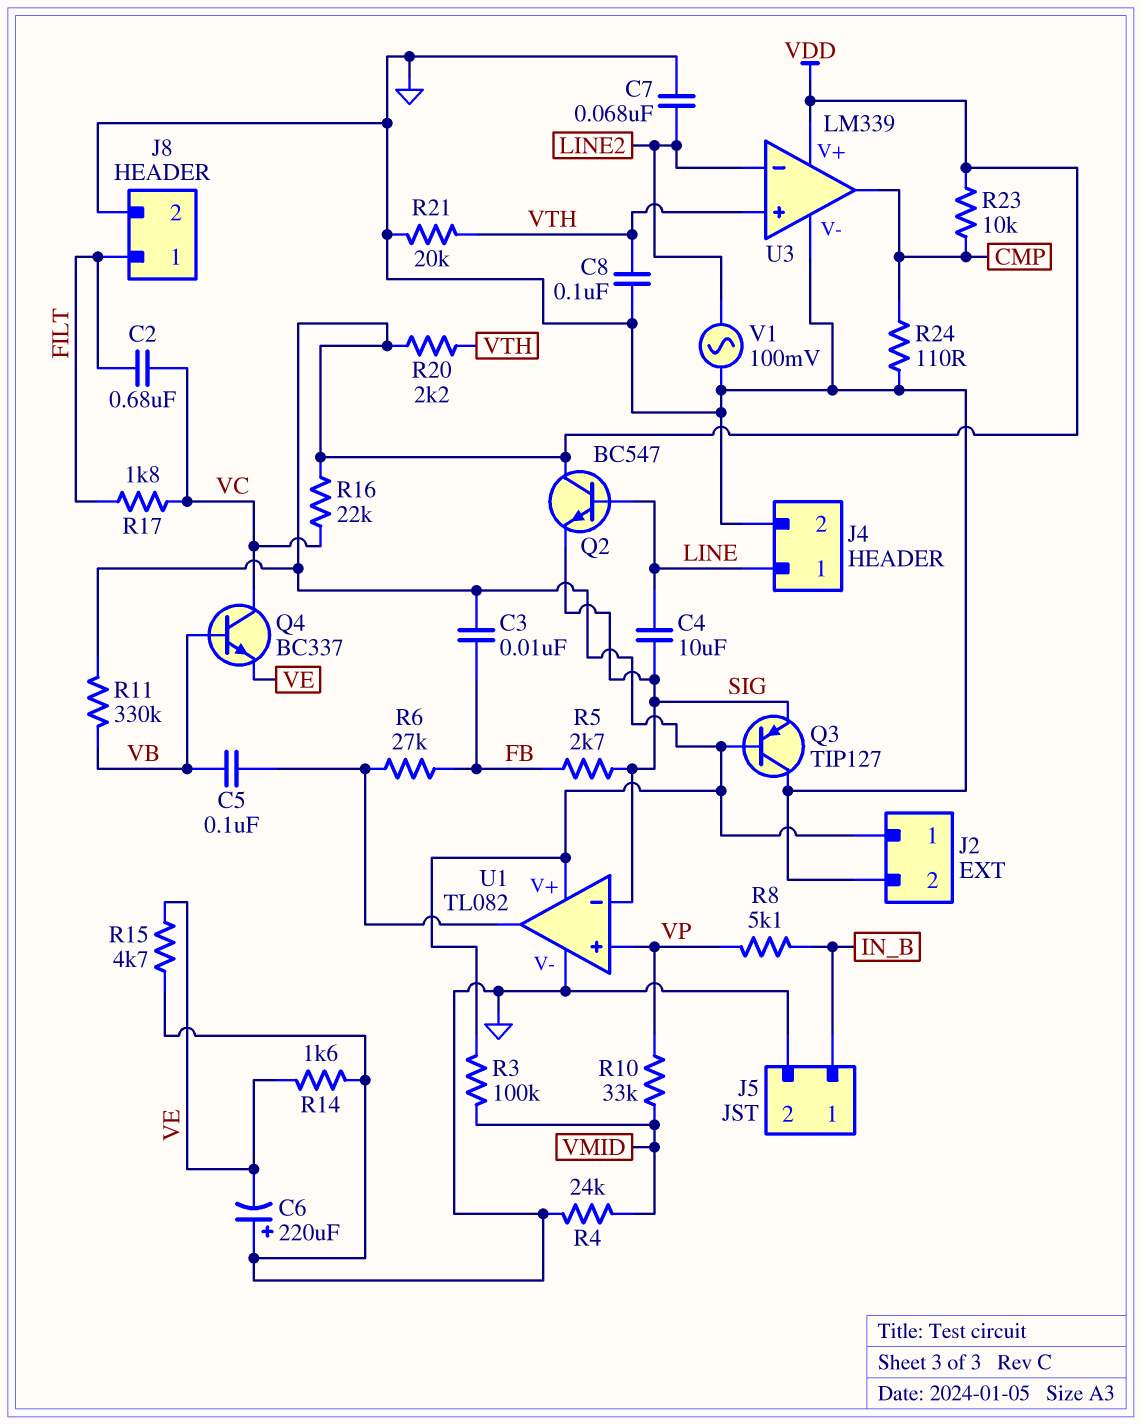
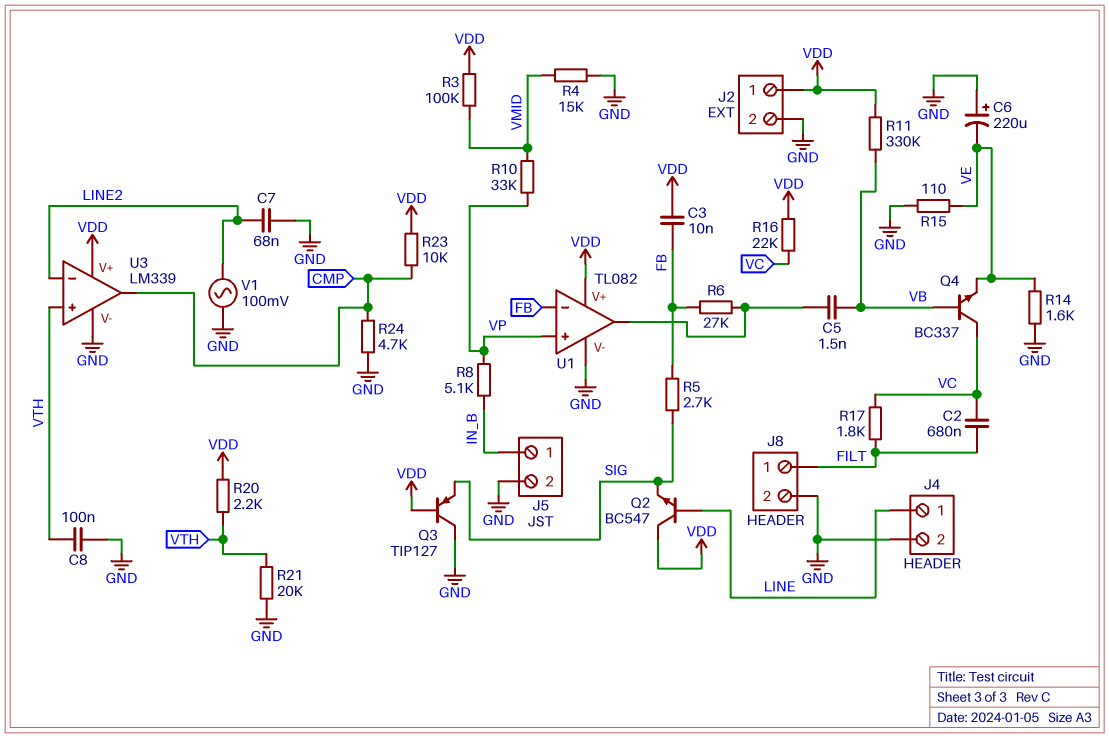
C4: 10uF (LINE, SIG) -> none
C5: 100nF (U1/out, VB) -> 1.5nF (U1/out, VB)
R4: 24k (GND, VMID) -> 15k (GND, VMID)
R15: 4.7k (GND, VE) -> 110 (GND, VE)
R24: 110 (CMP, GND) -> 4.7k (CMP, GND)
U1 pin in-: SIG -> FB

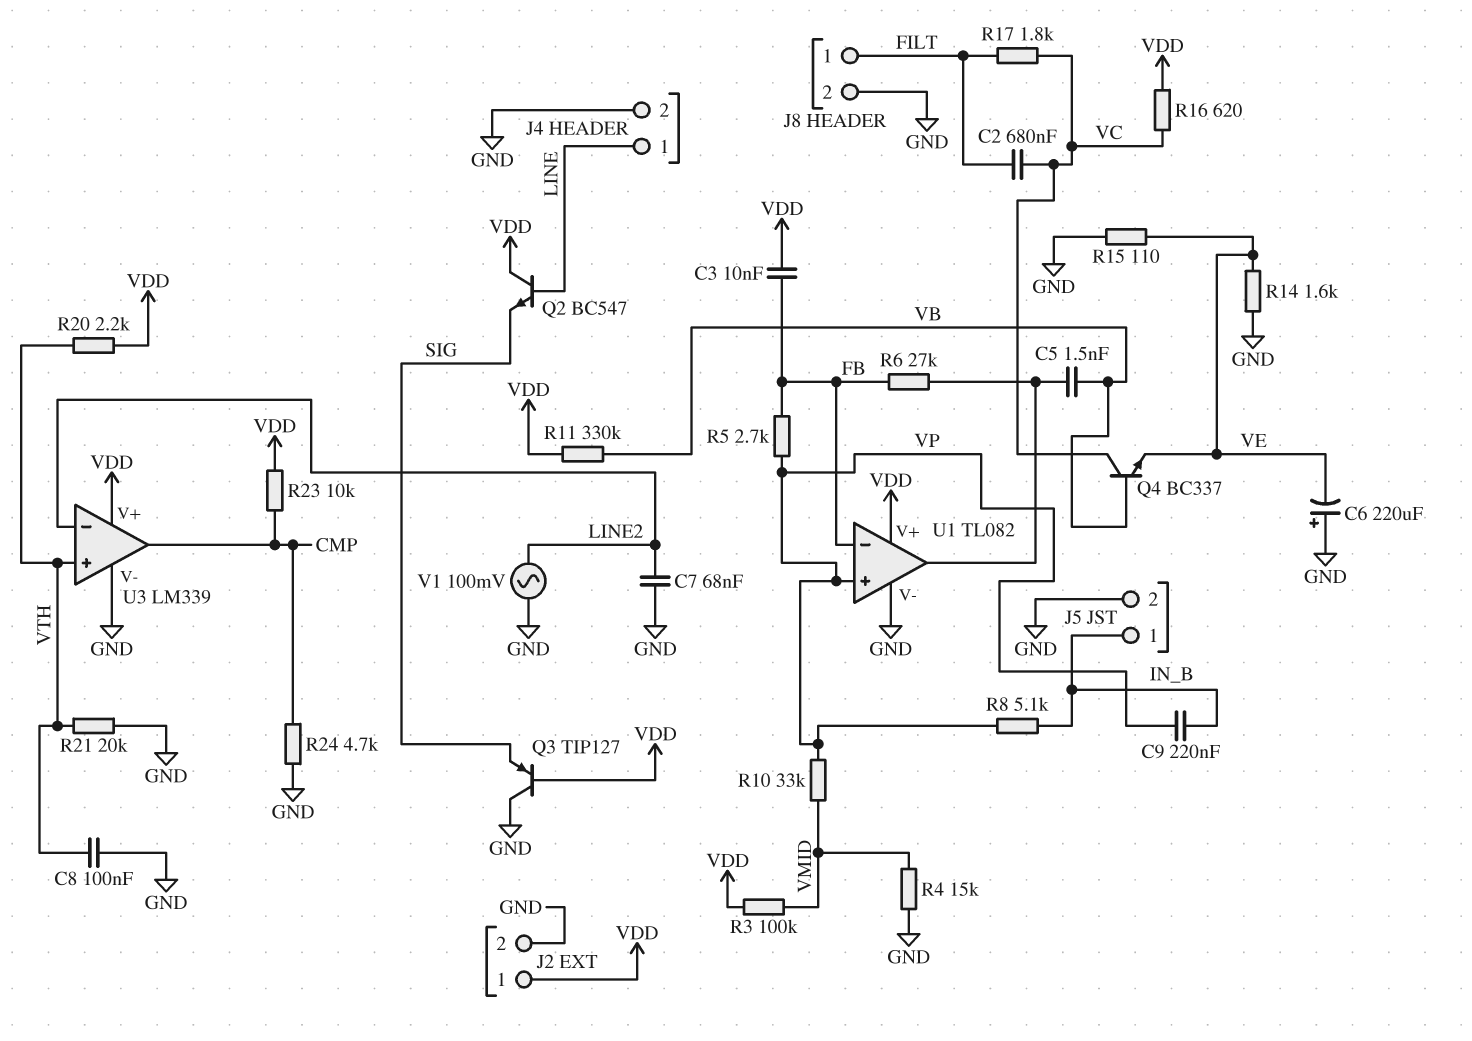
C9: none -> 220nF (IN_B, VP)
R5: 2.7k (FB, SIG) -> 2.7k (FB, VP)
R16: 22k (VC, VDD) -> 620 (VC, VDD)

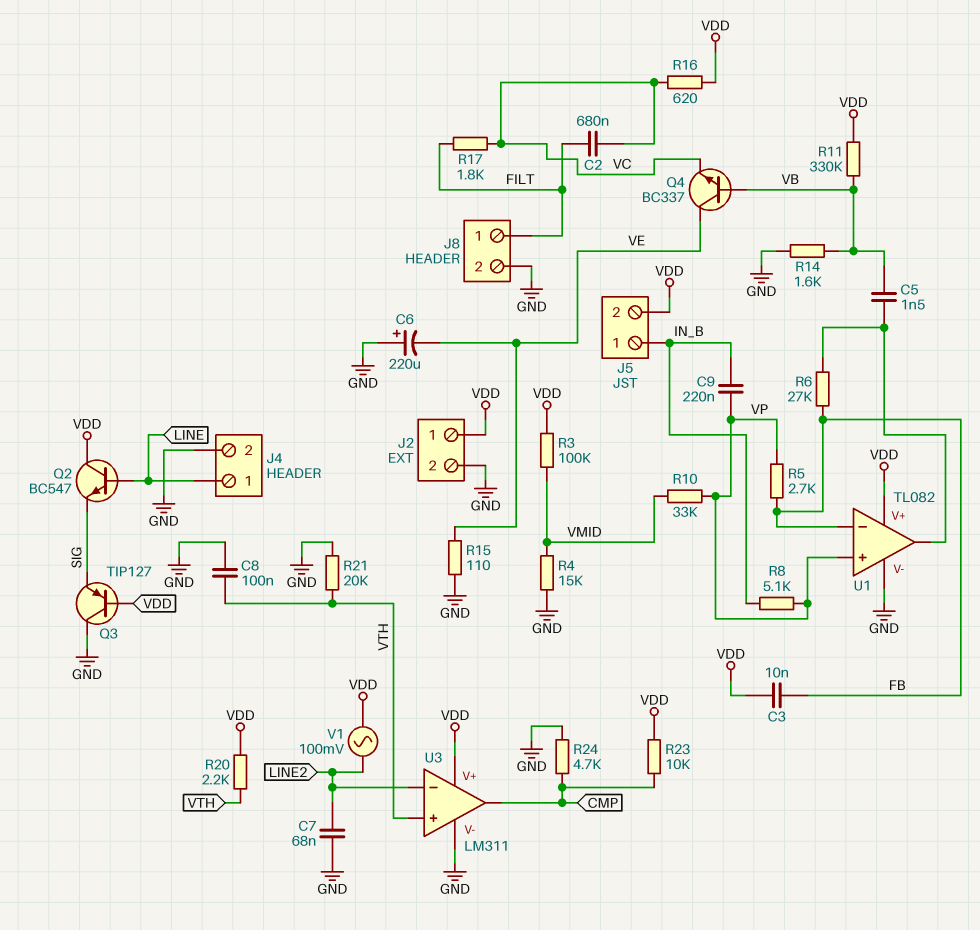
J5 pin 2: GND -> VDD
Q4: NPN BC337 (B VB, C VC, E VE) -> NPN BC337 (B VB, C VE, E VC)
R14: 1.6k (GND, VE) -> 1.6k (GND, VB)
U3: LM339 -> LM311
V1: AC 100mV (GND, LINE2) -> AC 100mV (LINE2, VDD)

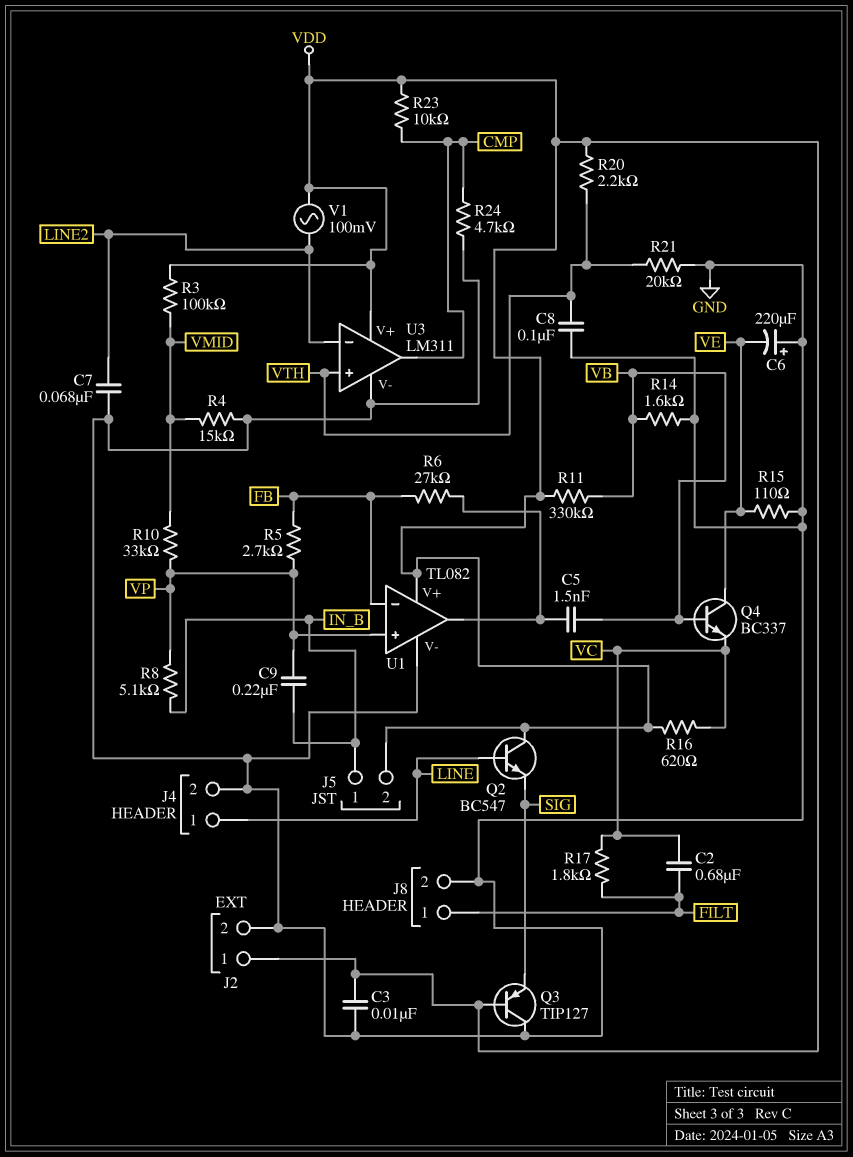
C3: 10nF (FB, VDD) -> 10nF (GND, VDD)

